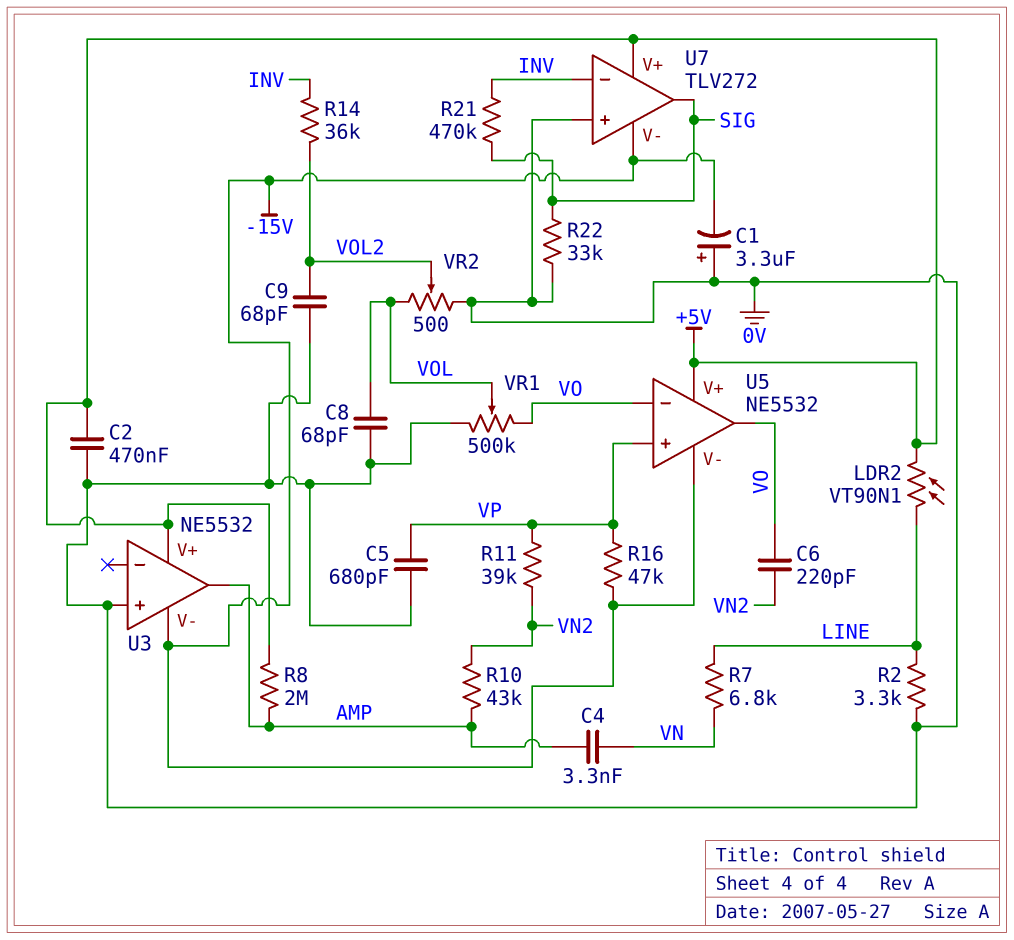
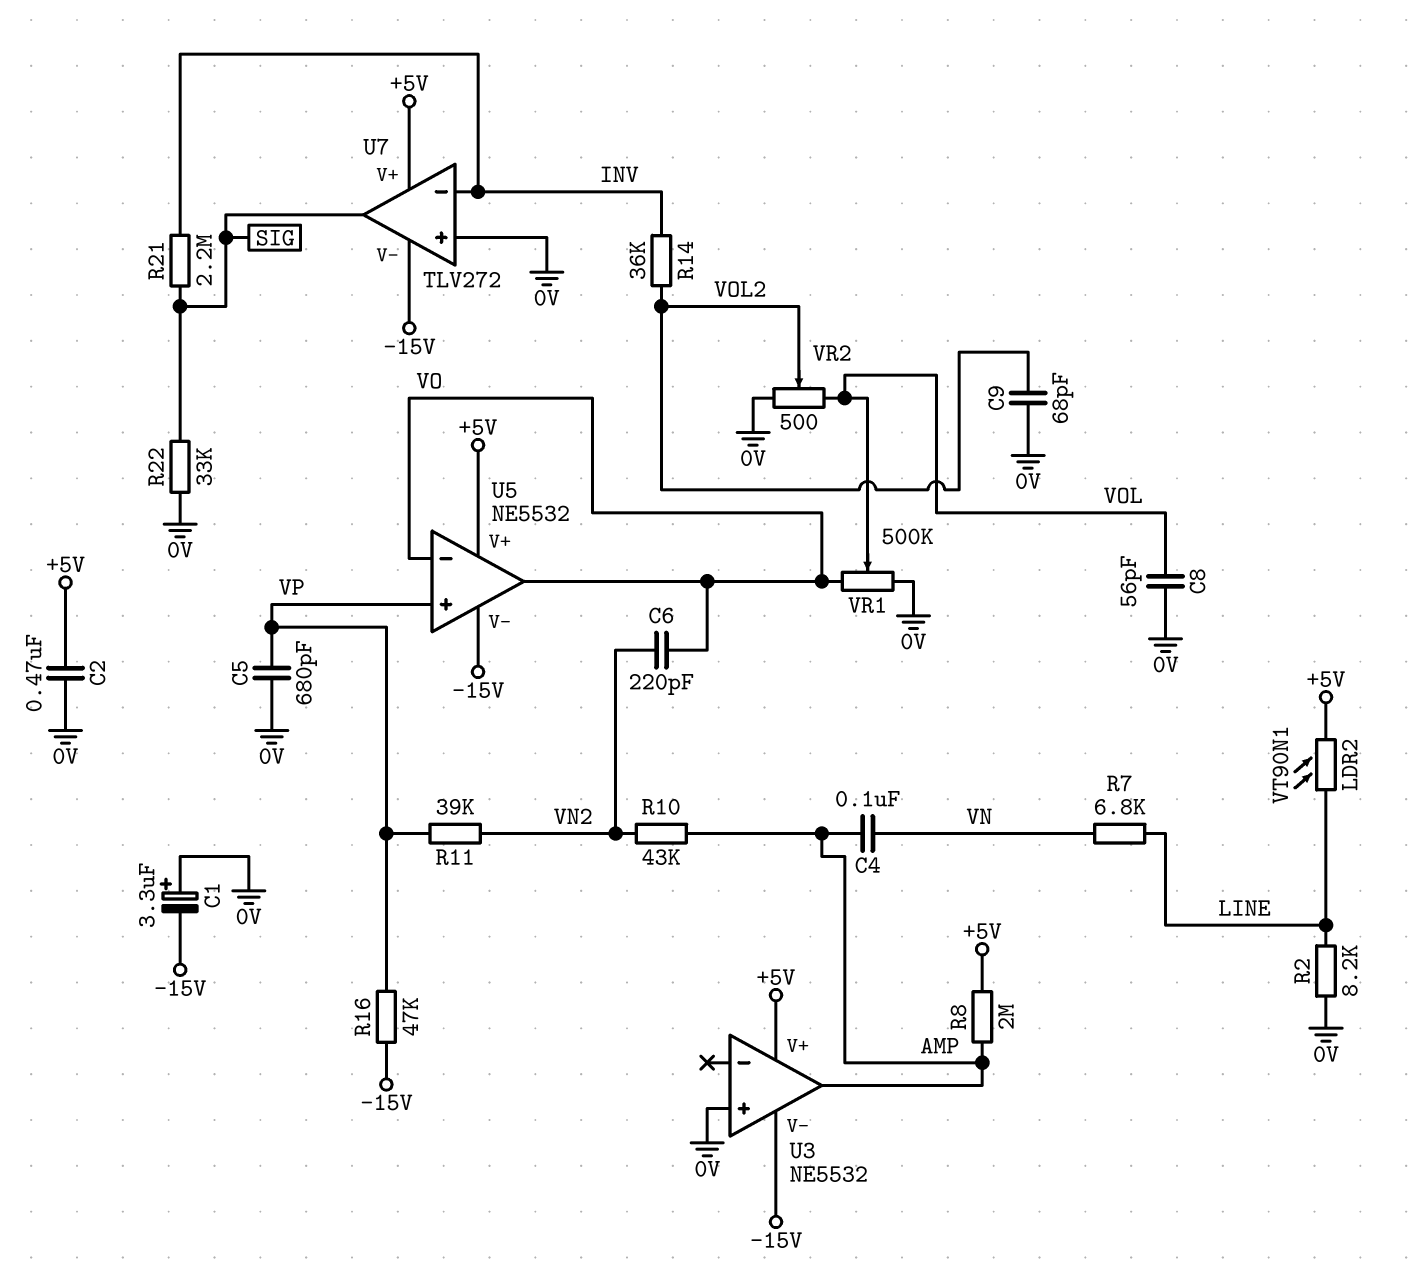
C4: 3.3nF (AMP, VN) -> 100nF (AMP, VN)
C8: 68pF (0V, VOL) -> 56pF (0V, VOL)
R2: 3.3k (0V, LINE) -> 8.2k (0V, LINE)
R21: 470k (INV, SIG) -> 2.2M (INV, SIG)

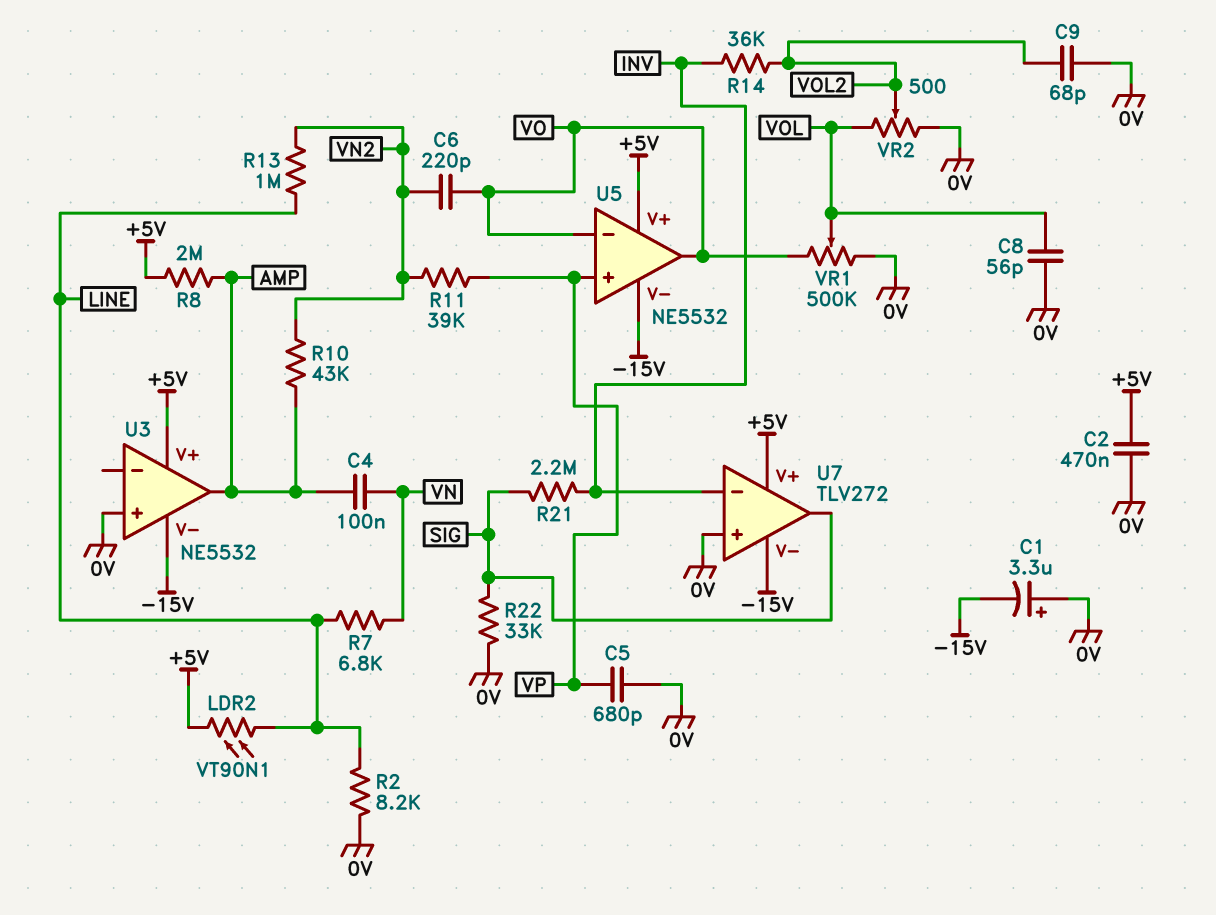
R13: none -> 1M (LINE, VN2)
R16: 47k (-15V, VP) -> none

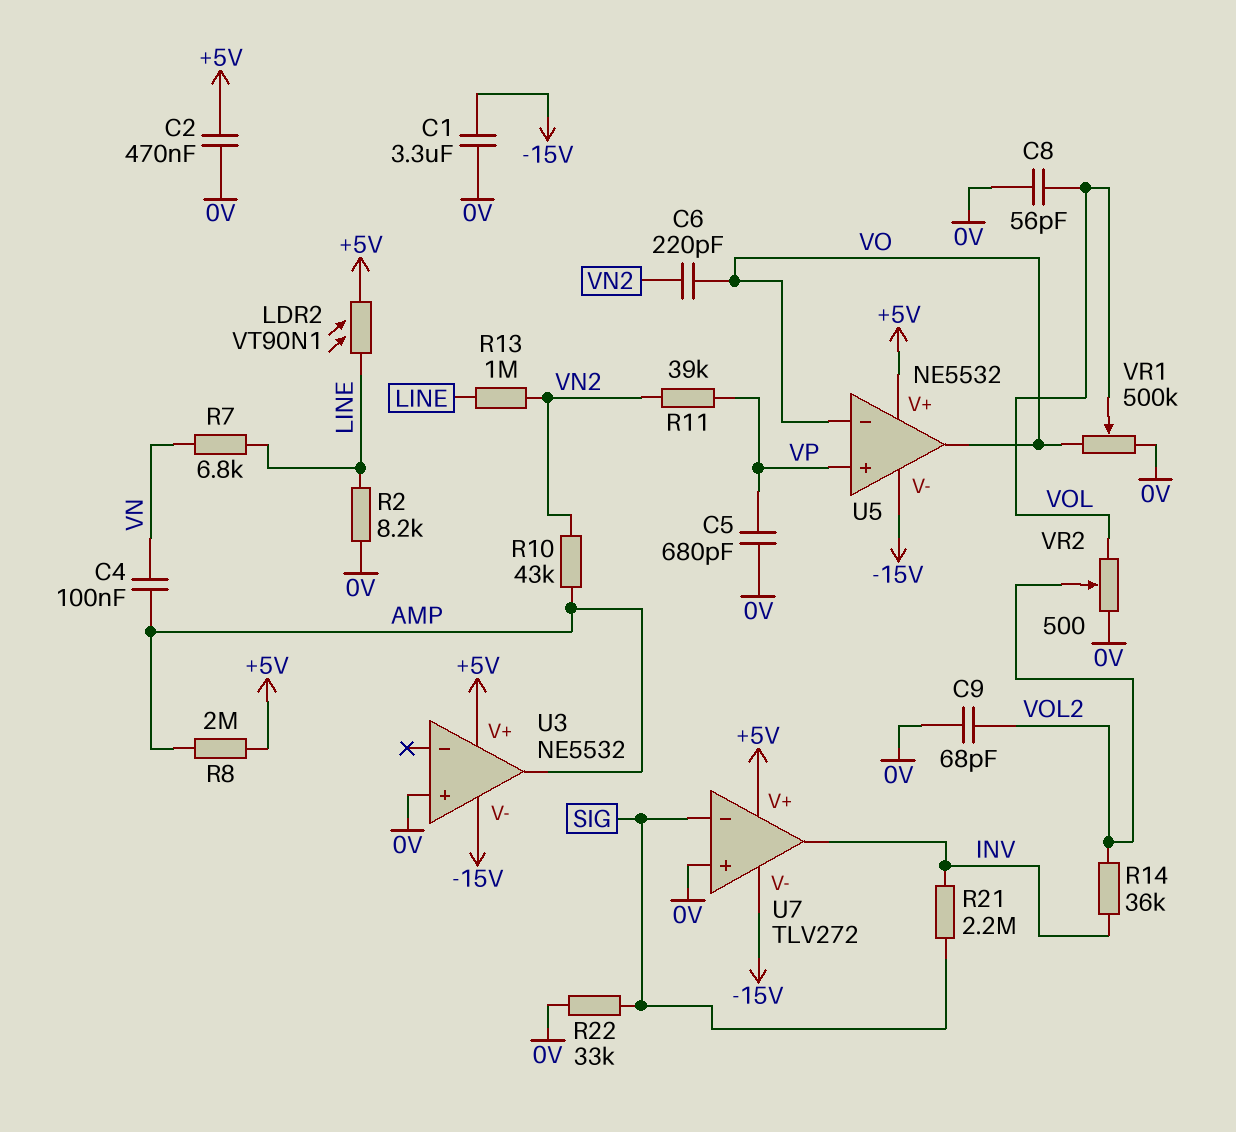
C1: 3.3uF (plus 0V, minus -15V) -> 3.3uF (-15V, 0V)
U7 pin in-: INV -> SIG
U7 pin out: SIG -> INV

